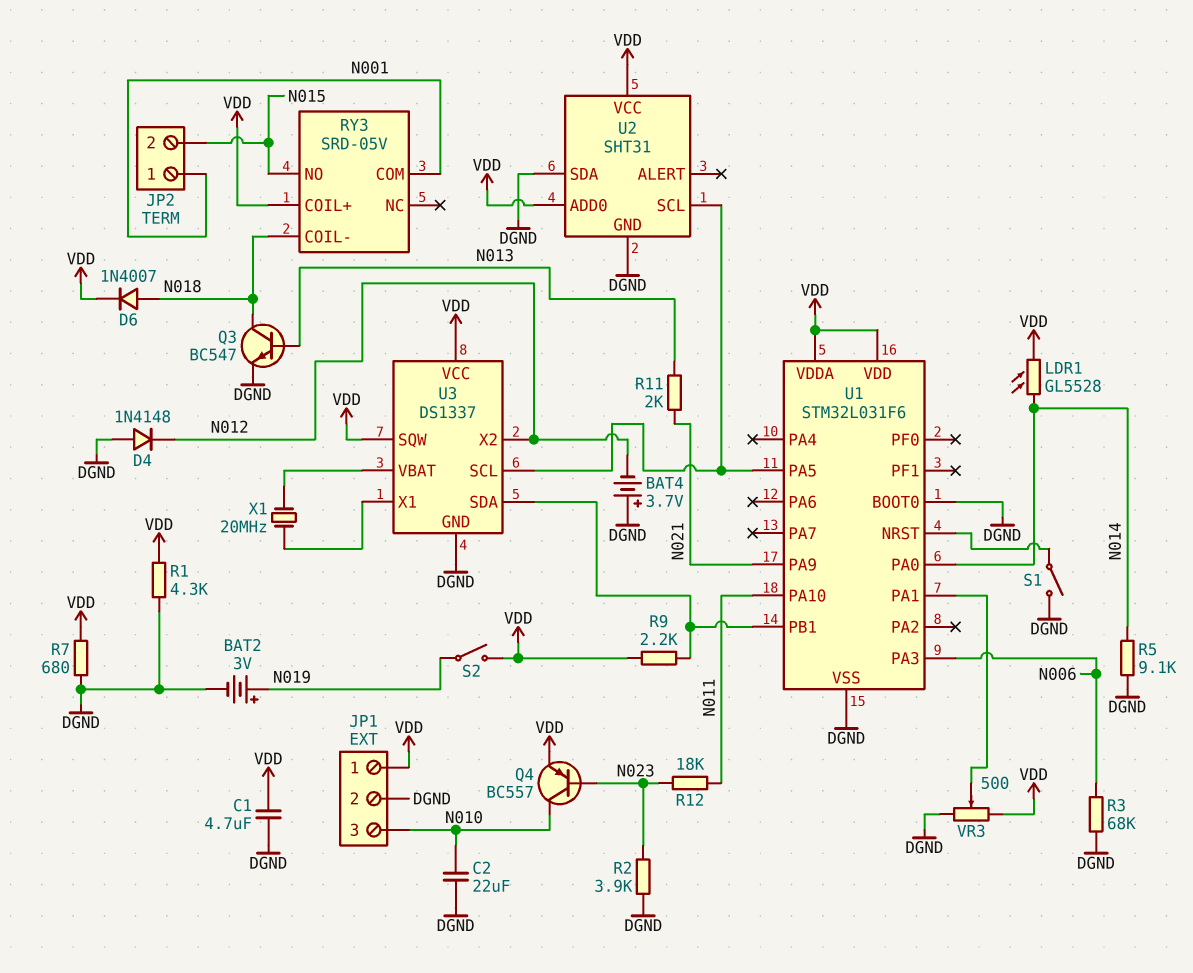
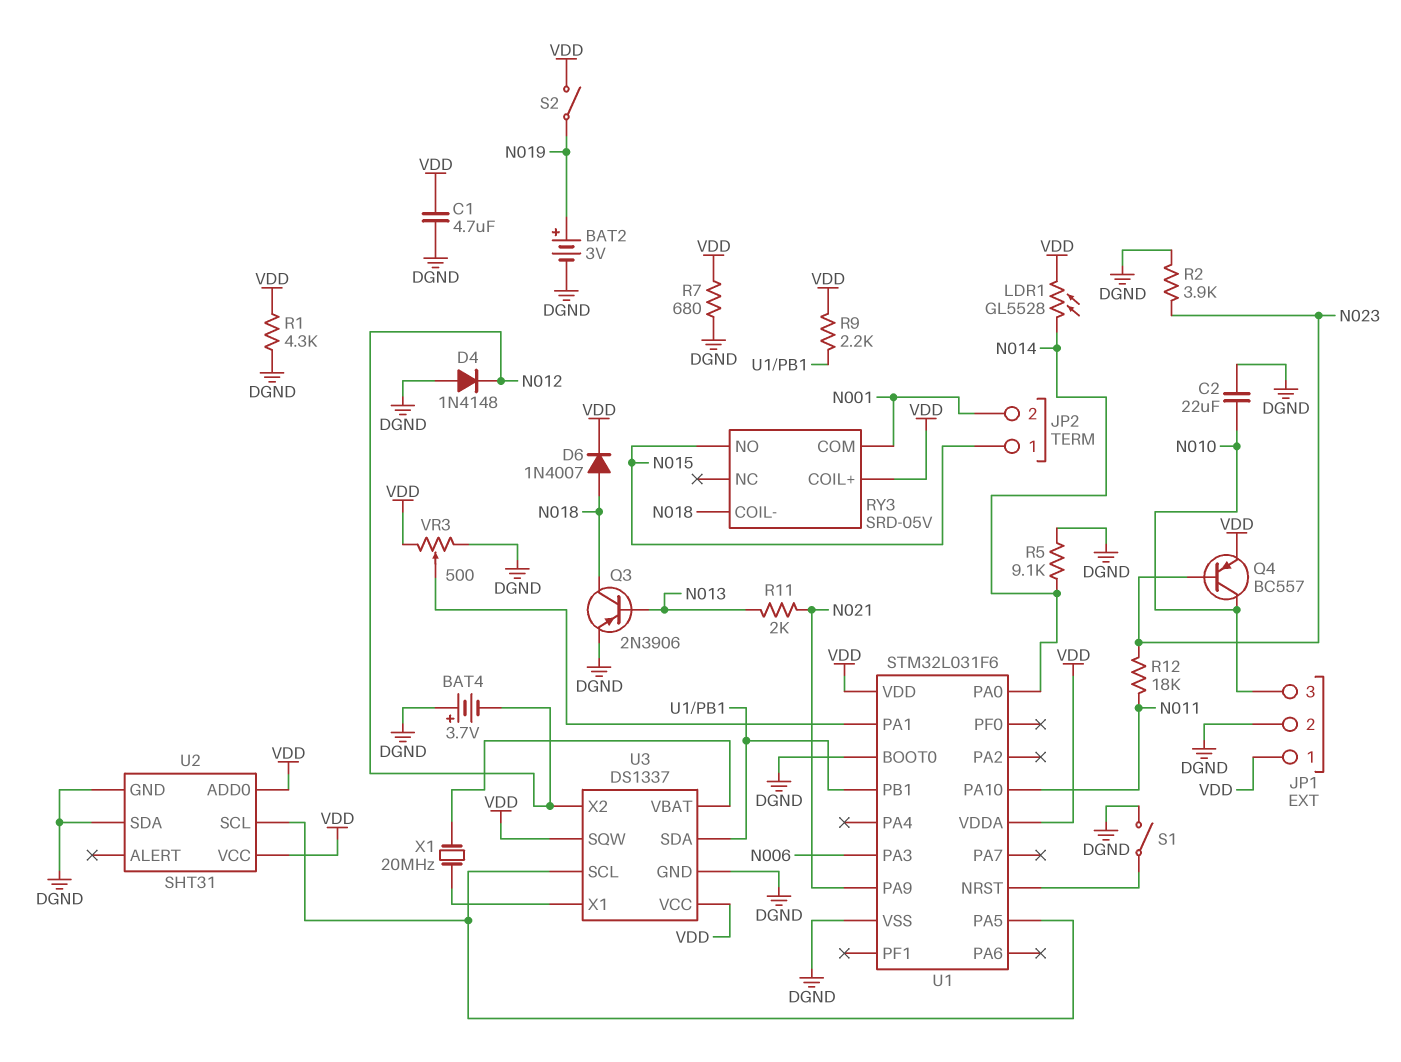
JP2 pin 1: N001 -> N015
JP2 pin 2: N015 -> N001
Q3: NPN BC547 (B N013, C N018, E DGND) -> PNP 2N3906 (B N013, C N018, E DGND)
R3: 68k (DGND, N006) -> none

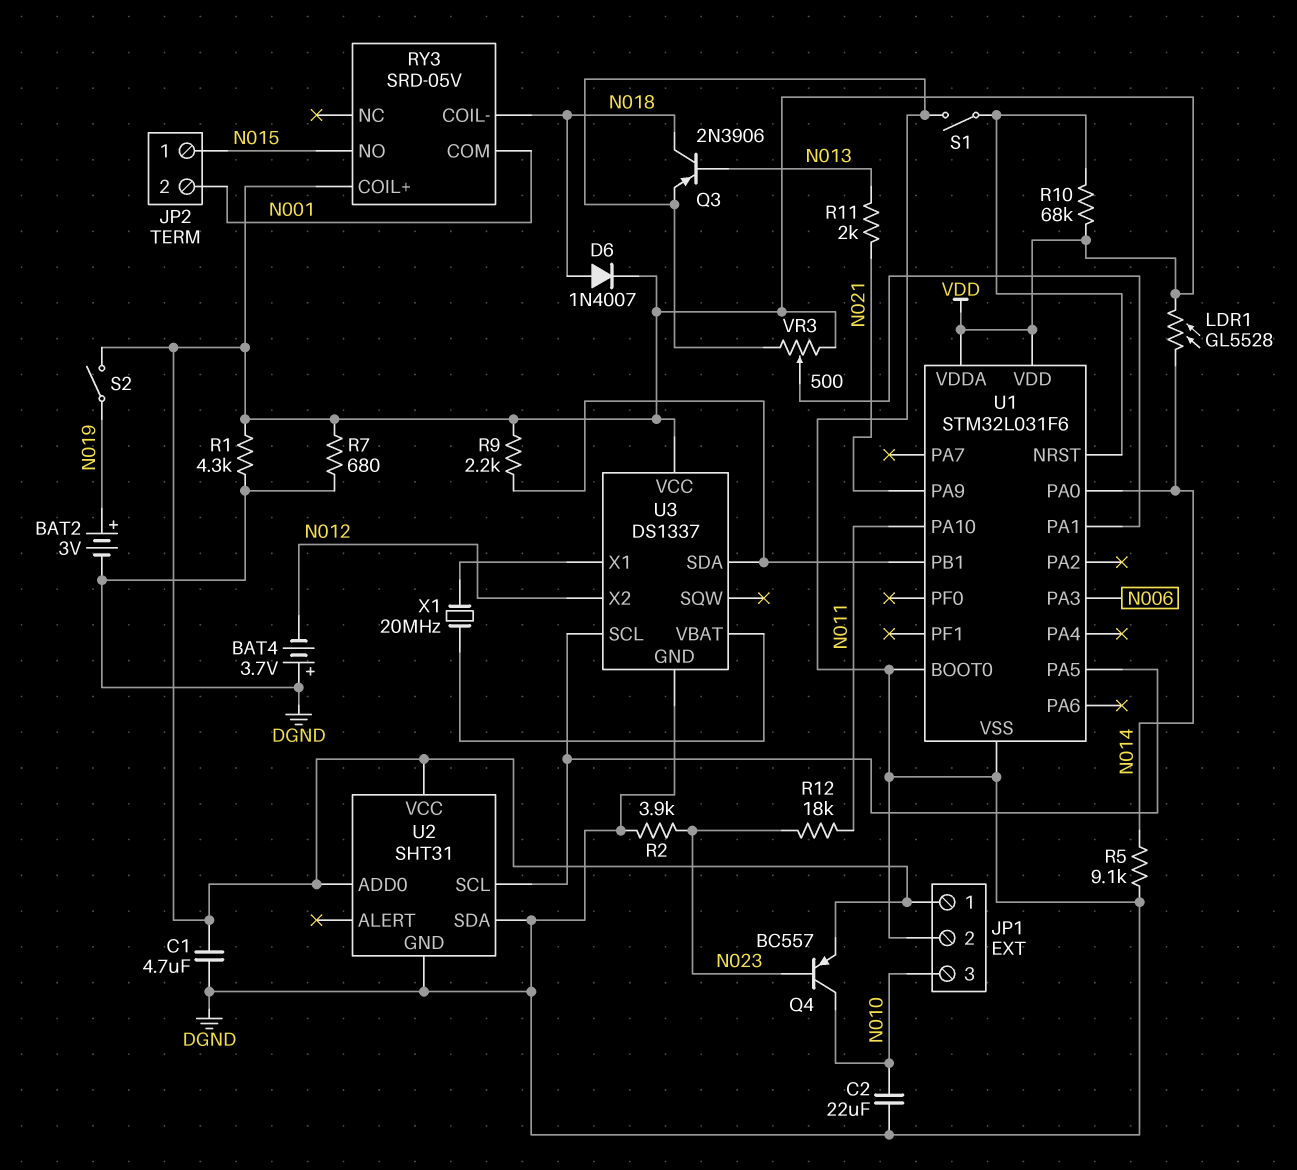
D4: diode 1N4148 (A DGND, K N012) -> none
R10: none -> 68k (U1/NRST, VDD)
U3 pin SQW: VDD -> none

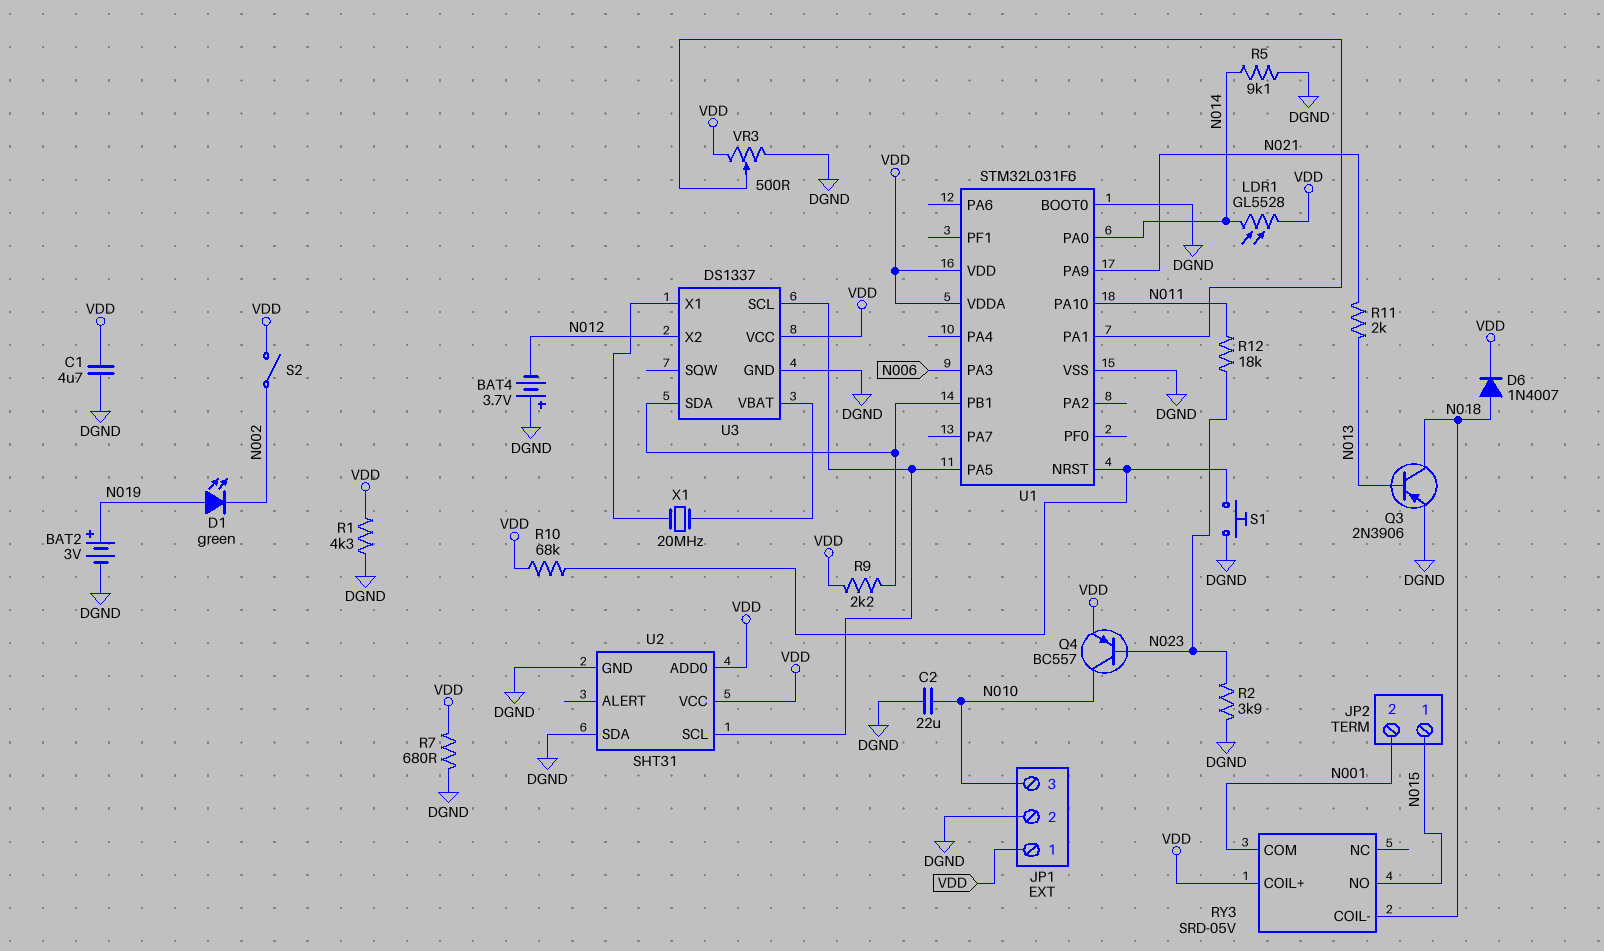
D1: none -> LED green (A N019, K N002)
S1: switch (DGND, U1/NRST) -> button (DGND, U1/NRST)
S2: switch (N019, VDD) -> switch (N002, VDD)

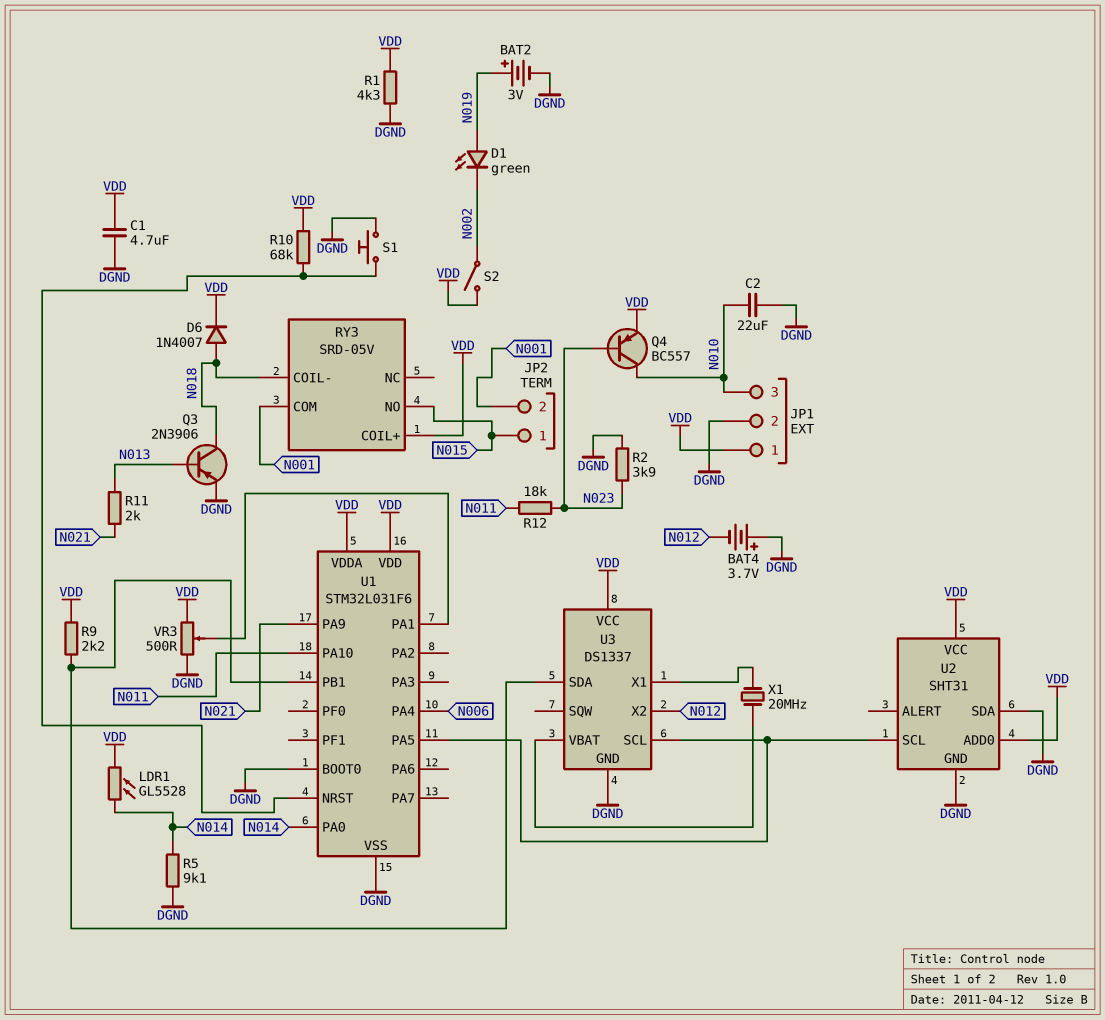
R7: 680 (DGND, VDD) -> none
U1 pin PA3: N006 -> none
U1 pin PA4: none -> N006

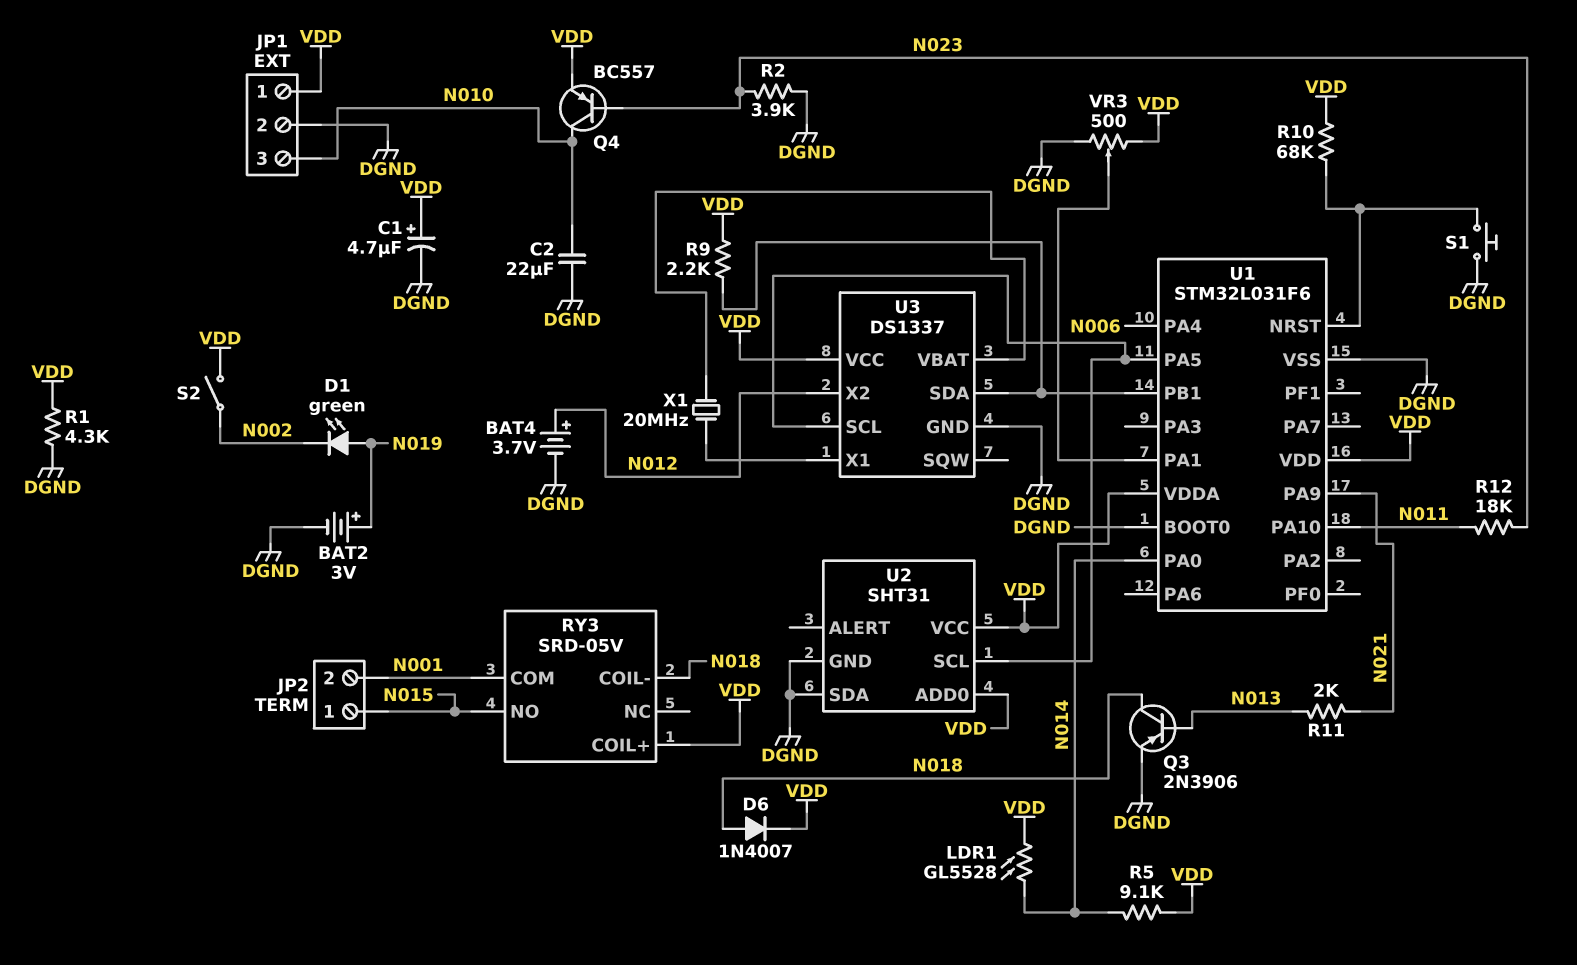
BAT4: 3.7V (plus DGND, minus N012) -> 3.7V (plus N012, minus DGND)
C1: 4.7uF (DGND, VDD) -> 4.7uF (plus VDD, minus DGND)
R5: 9.1k (DGND, N014) -> 9.1k (N014, VDD)

